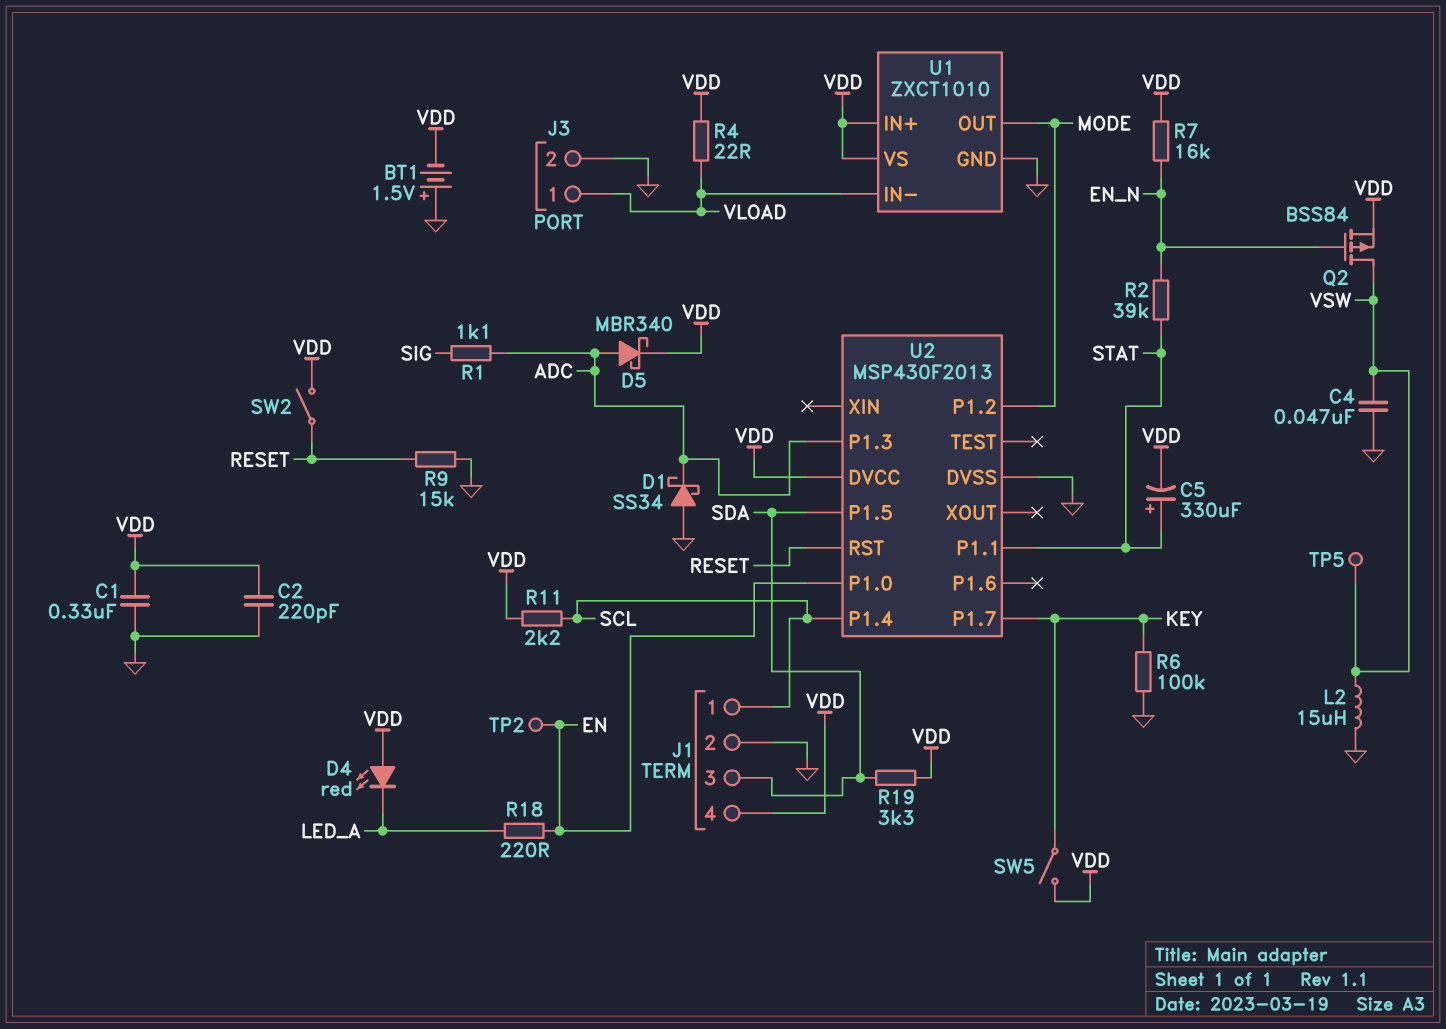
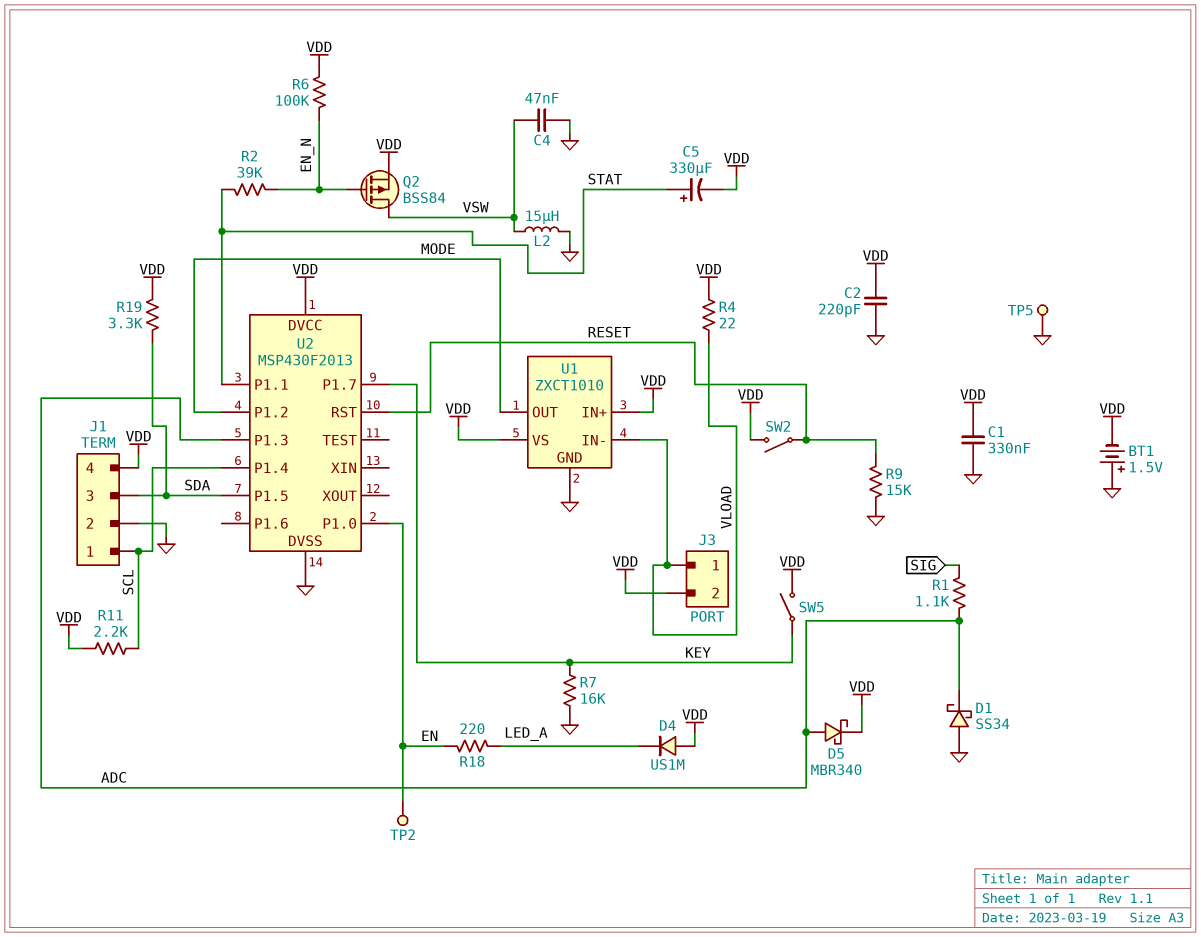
D4: LED red (A VDD, K LED_A) -> diode US1M (A VDD, K LED_A)
J3 pin 2: GND -> VDD
R6: 100k (GND, KEY) -> 100k (EN_N, VDD)
R7: 16k (EN_N, VDD) -> 16k (GND, KEY)
TP5: test point (VSW) -> test point (GND)

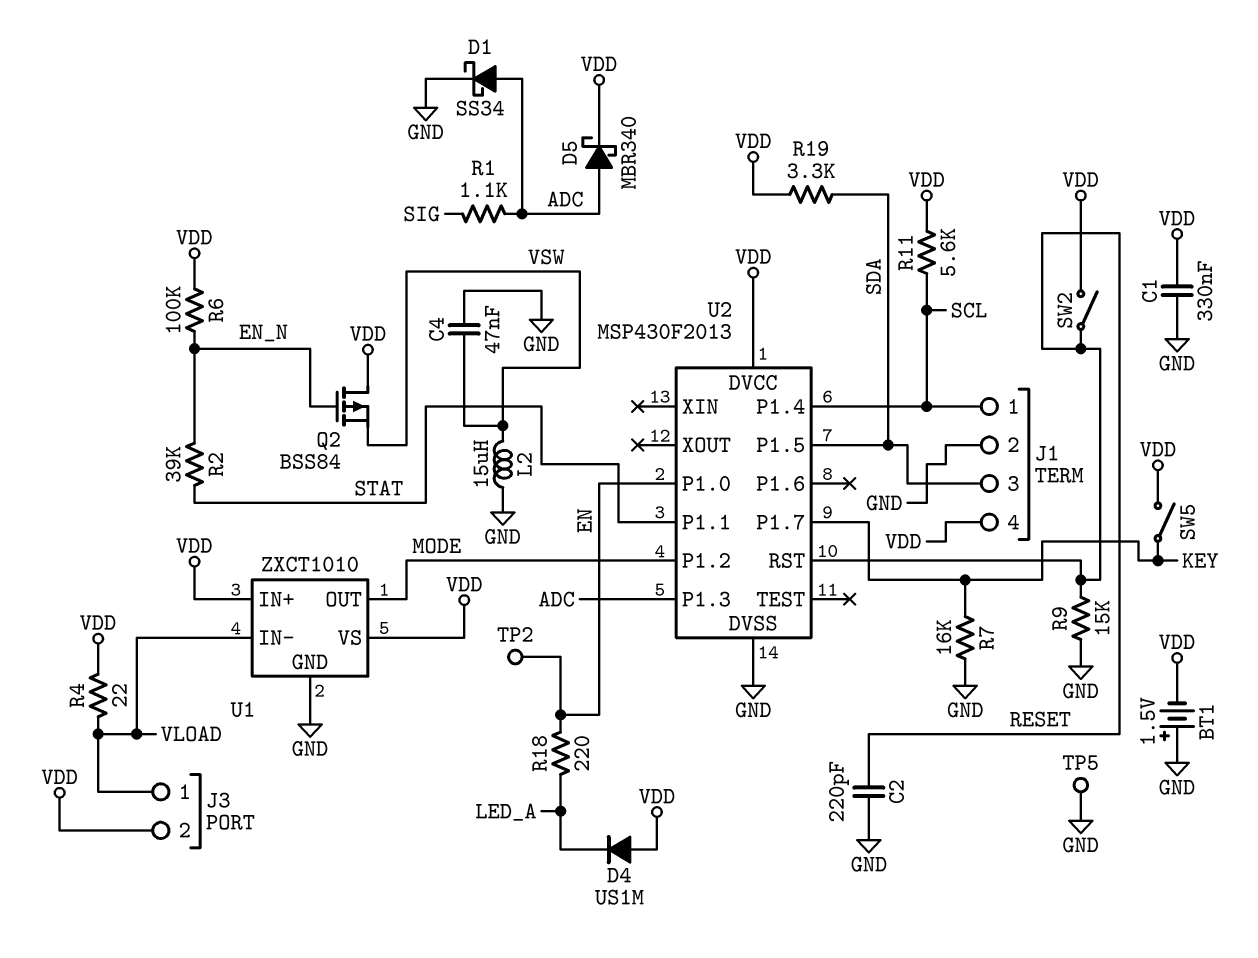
C2: 220pF (GND, VDD) -> 220pF (GND, RESET)
C5: 330uF (plus STAT, minus VDD) -> none
D1: schottky SS34 (A GND, K ADC) -> schottky SS34 (A ADC, K GND)
Q2: PMOS BSS84 (G EN_N, D VSW, S VDD) -> PMOS BSS84 (G EN_N, D VDD, S VSW)
R11: 2.2k (SCL, VDD) -> 5.6k (SCL, VDD)

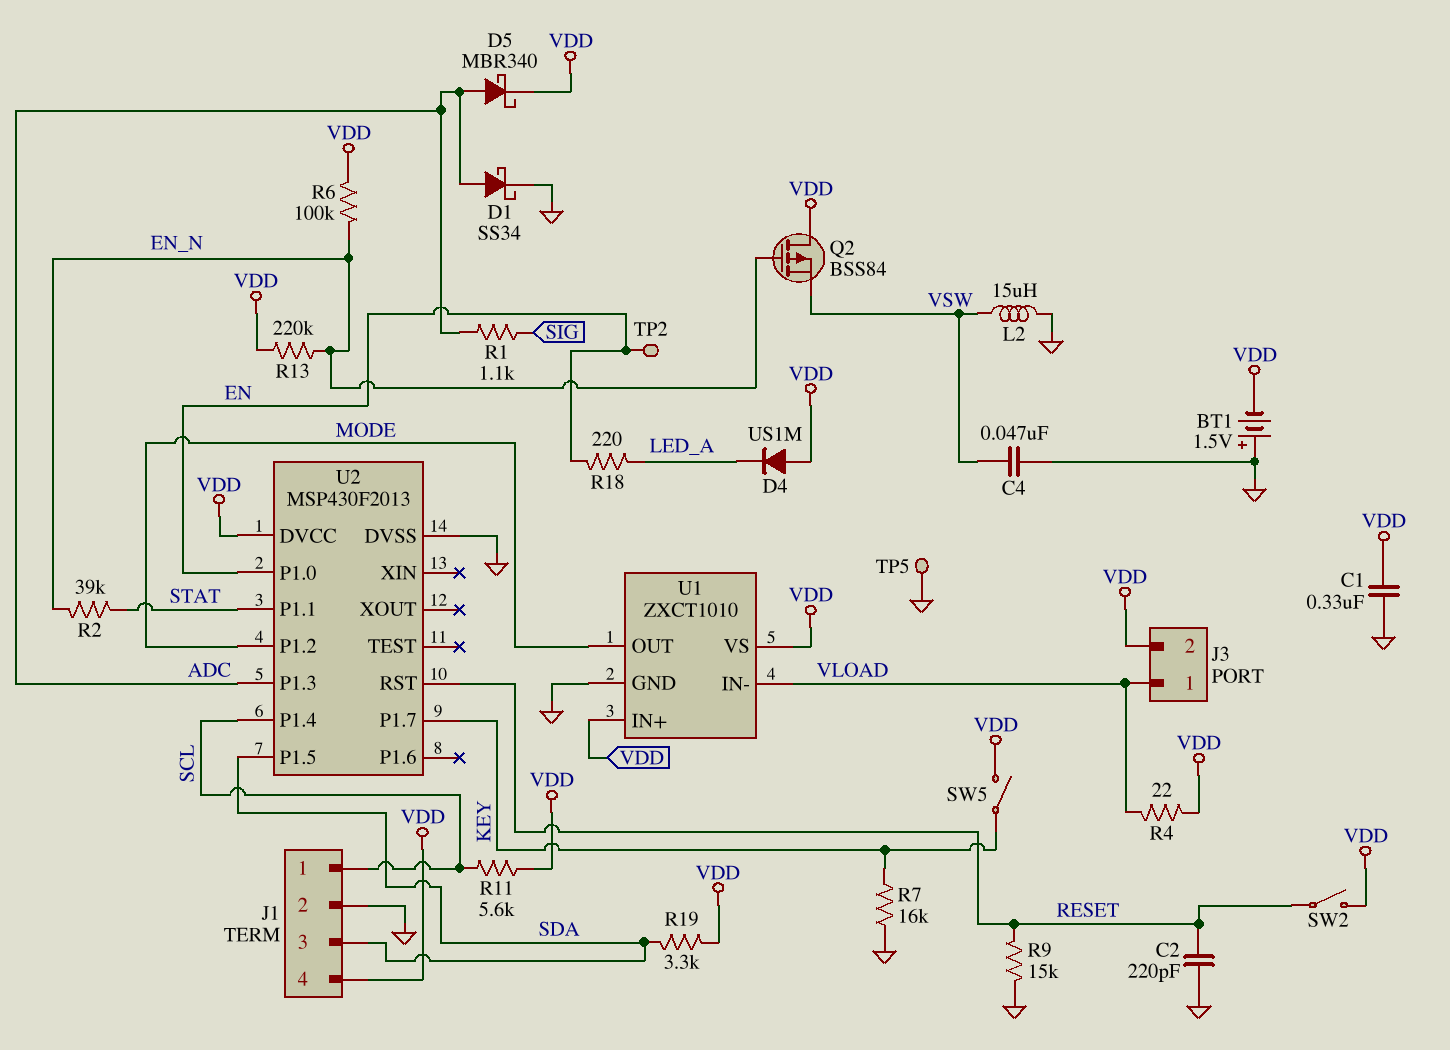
R13: none -> 220k (EN_N, VDD)

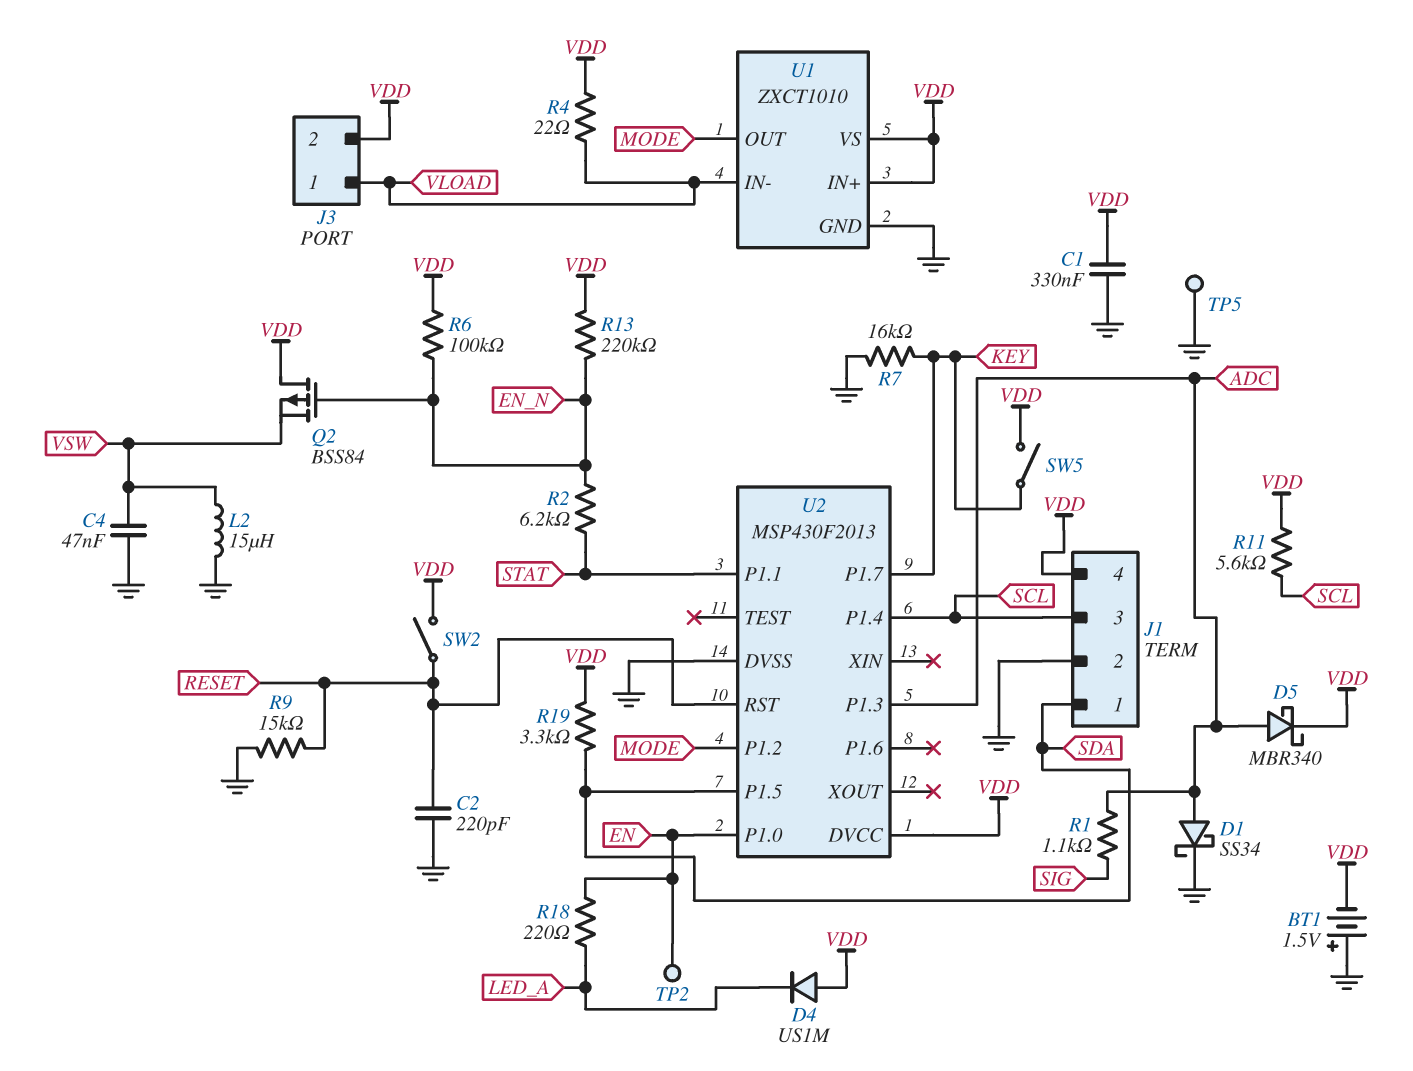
J1 pin 1: SCL -> SDA
J1 pin 3: SDA -> SCL
R2: 39k (EN_N, STAT) -> 6.2k (EN_N, STAT)

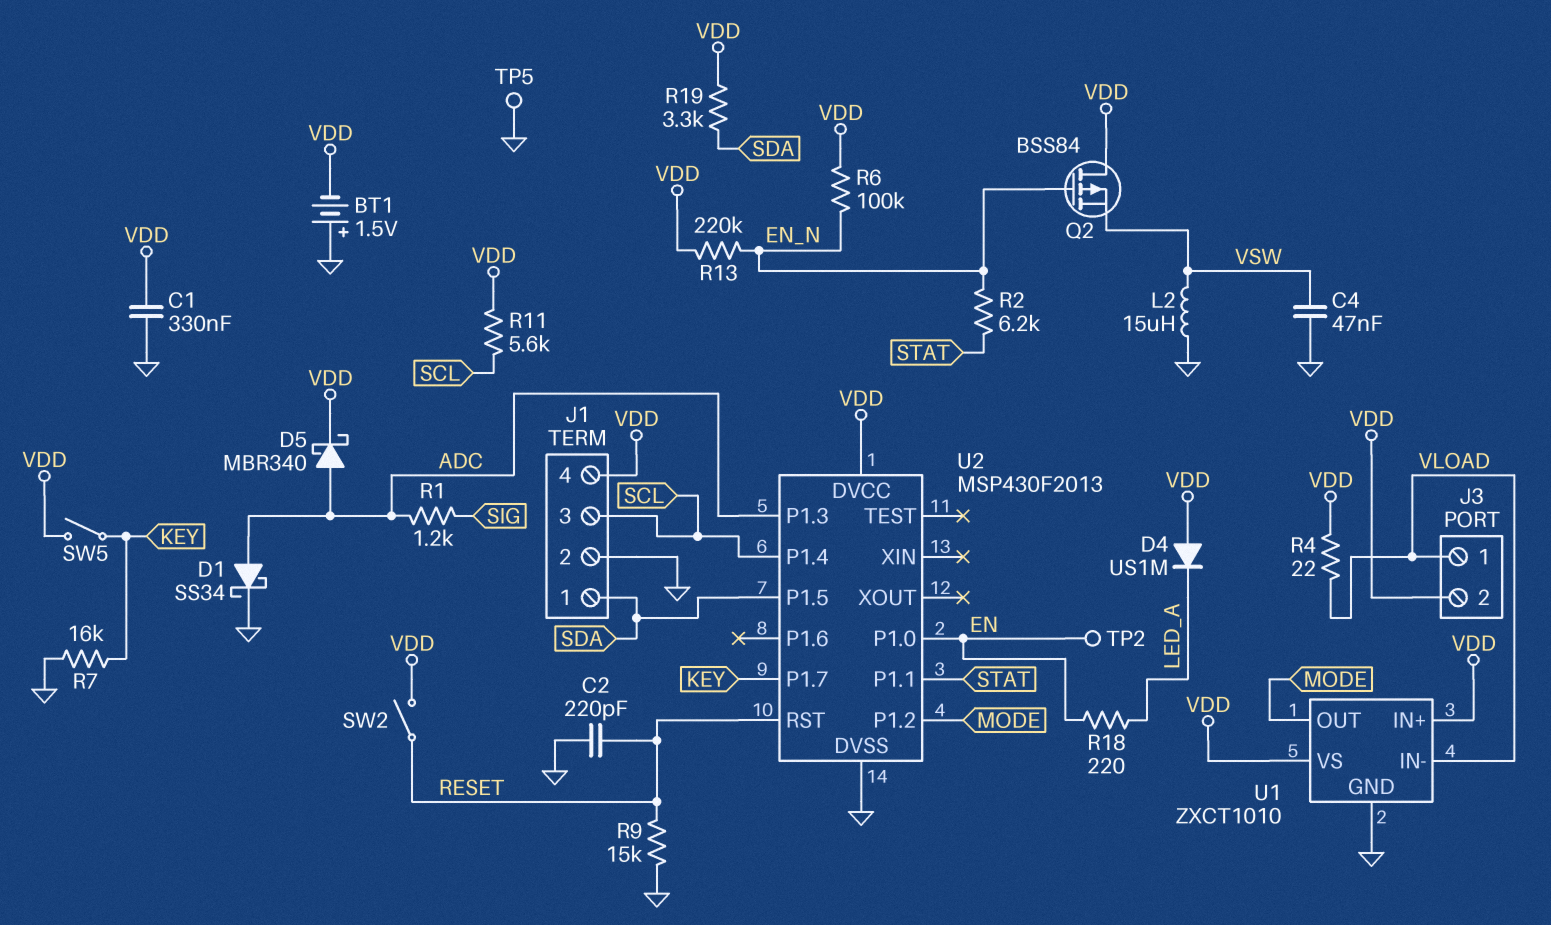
R1: 1.1k (ADC, SIG) -> 1.2k (ADC, SIG)

